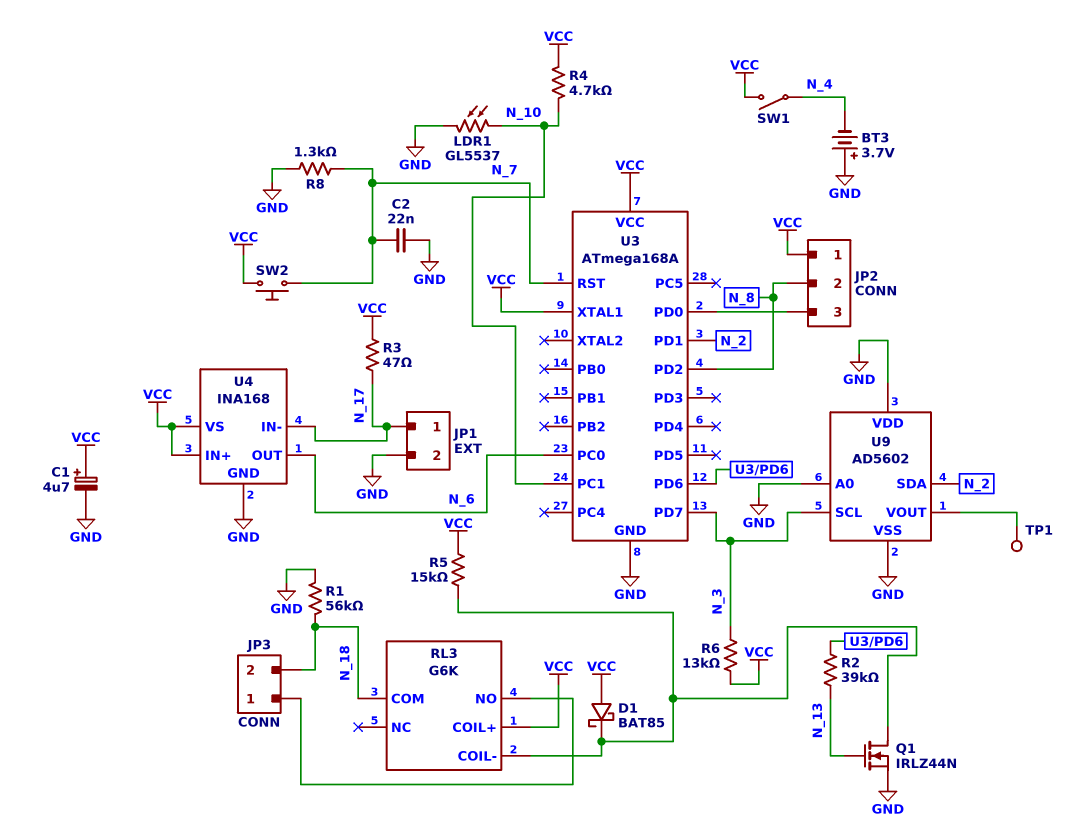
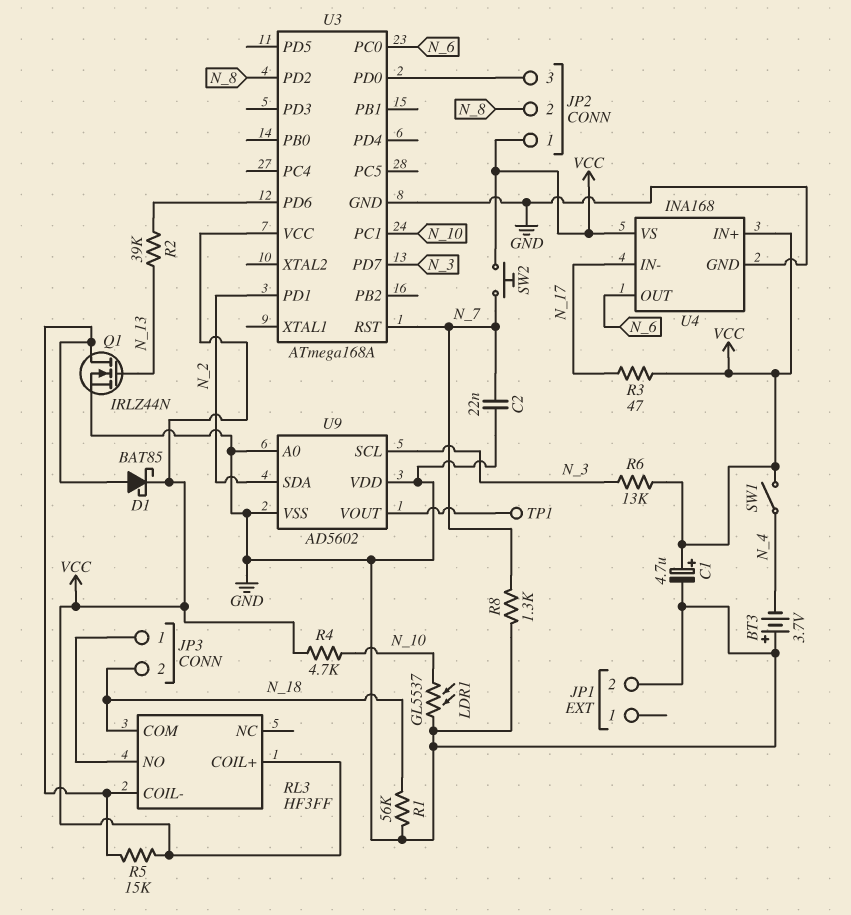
D1: schottky BAT85 (A VCC, K RL3/COIL-) -> schottky BAT85 (A RL3/COIL-, K VCC)
JP1 pin 1: N_17 -> none
RL3: G6K -> HF3FF
U3 pin XTAL1: VCC -> none

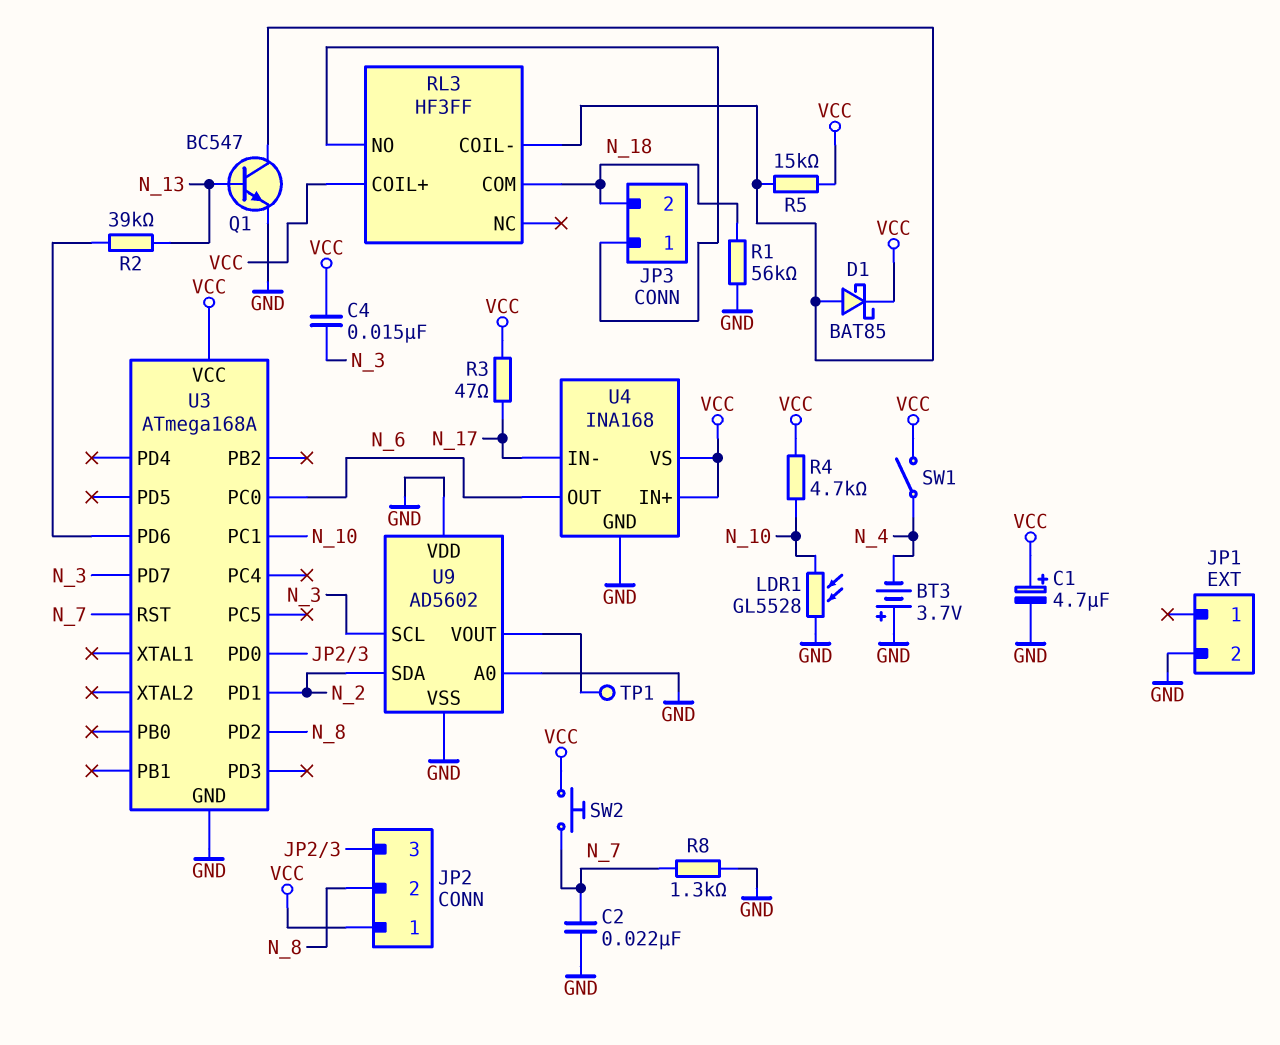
C4: none -> 15nF (N_3, VCC)
LDR1: GL5537 (GND, N_10) -> GL5528 (GND, N_10)
Q1: NMOS IRLZ44N (G N_13, D RL3/COIL-, S GND) -> NPN BC547 (B N_13, C RL3/COIL-, E GND)
R6: 13k (N_3, VCC) -> none

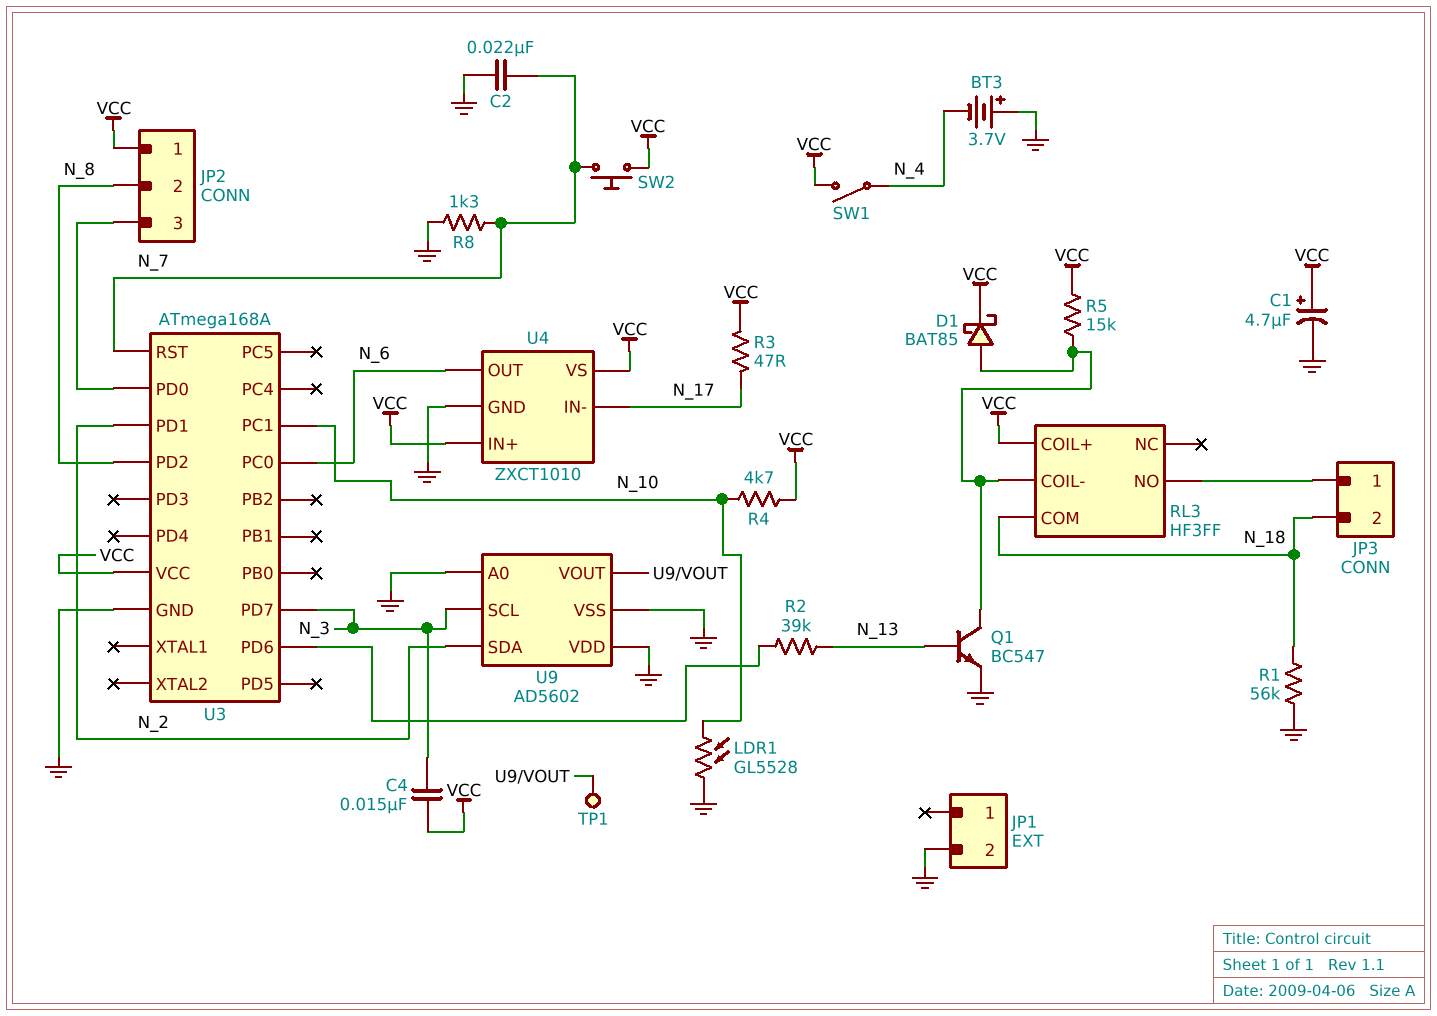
U4: INA168 -> ZXCT1010

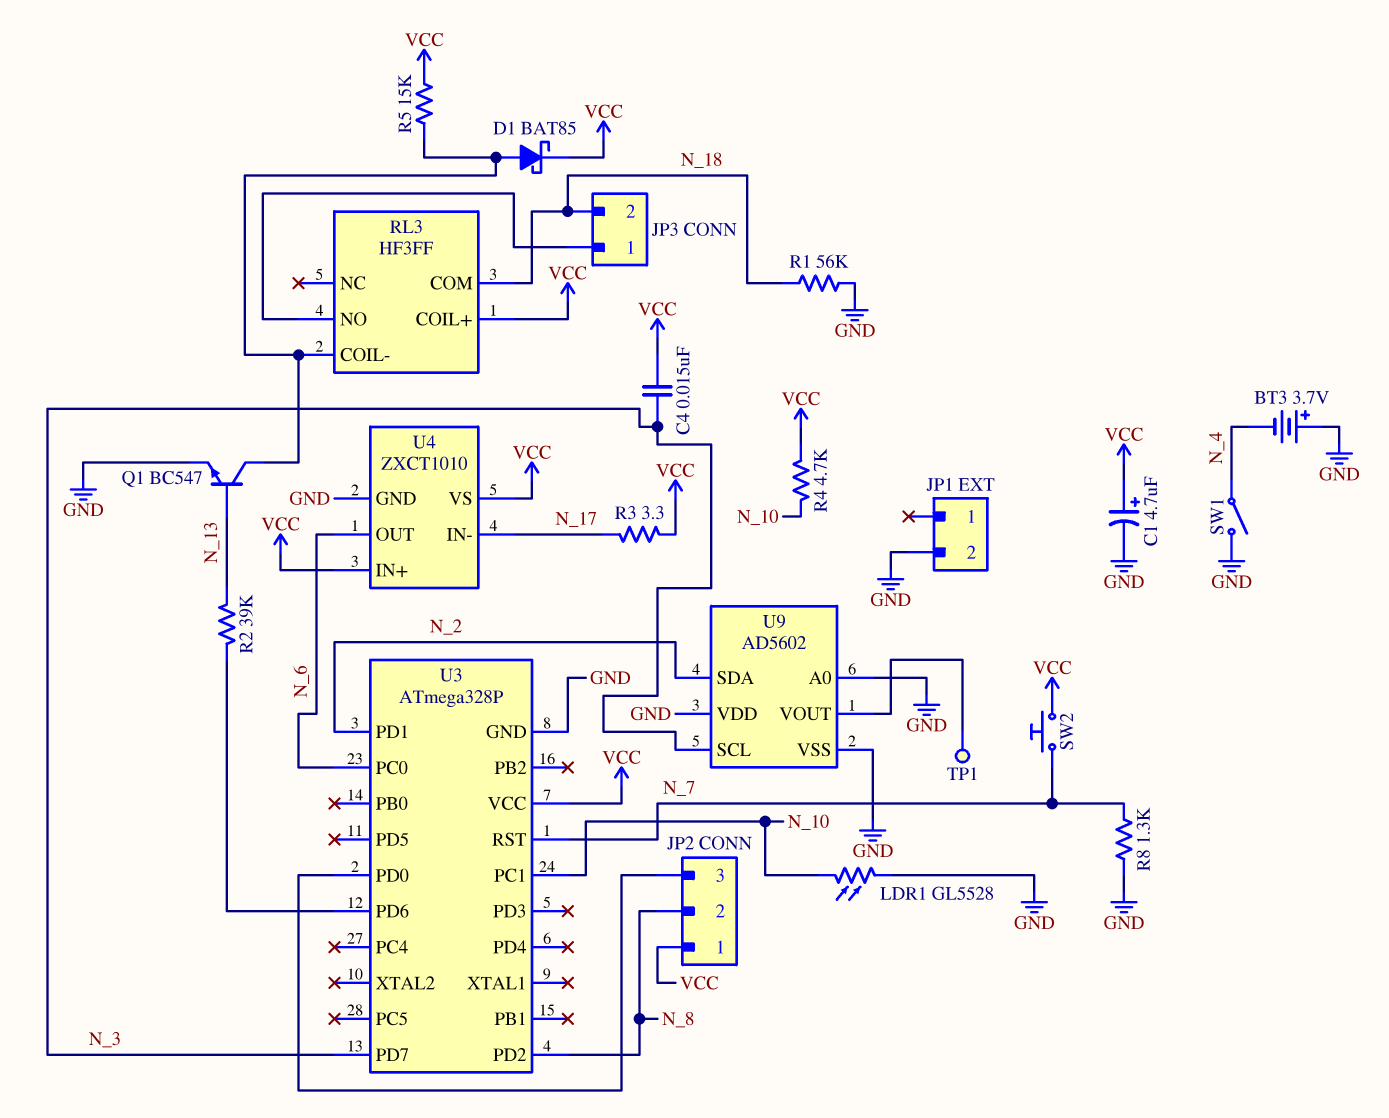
C2: 22nF (GND, N_7) -> none
R3: 47 (N_17, VCC) -> 3.3 (N_17, VCC)
SW1: switch (N_4, VCC) -> switch (GND, N_4)
U3: ATmega168A -> ATmega328P

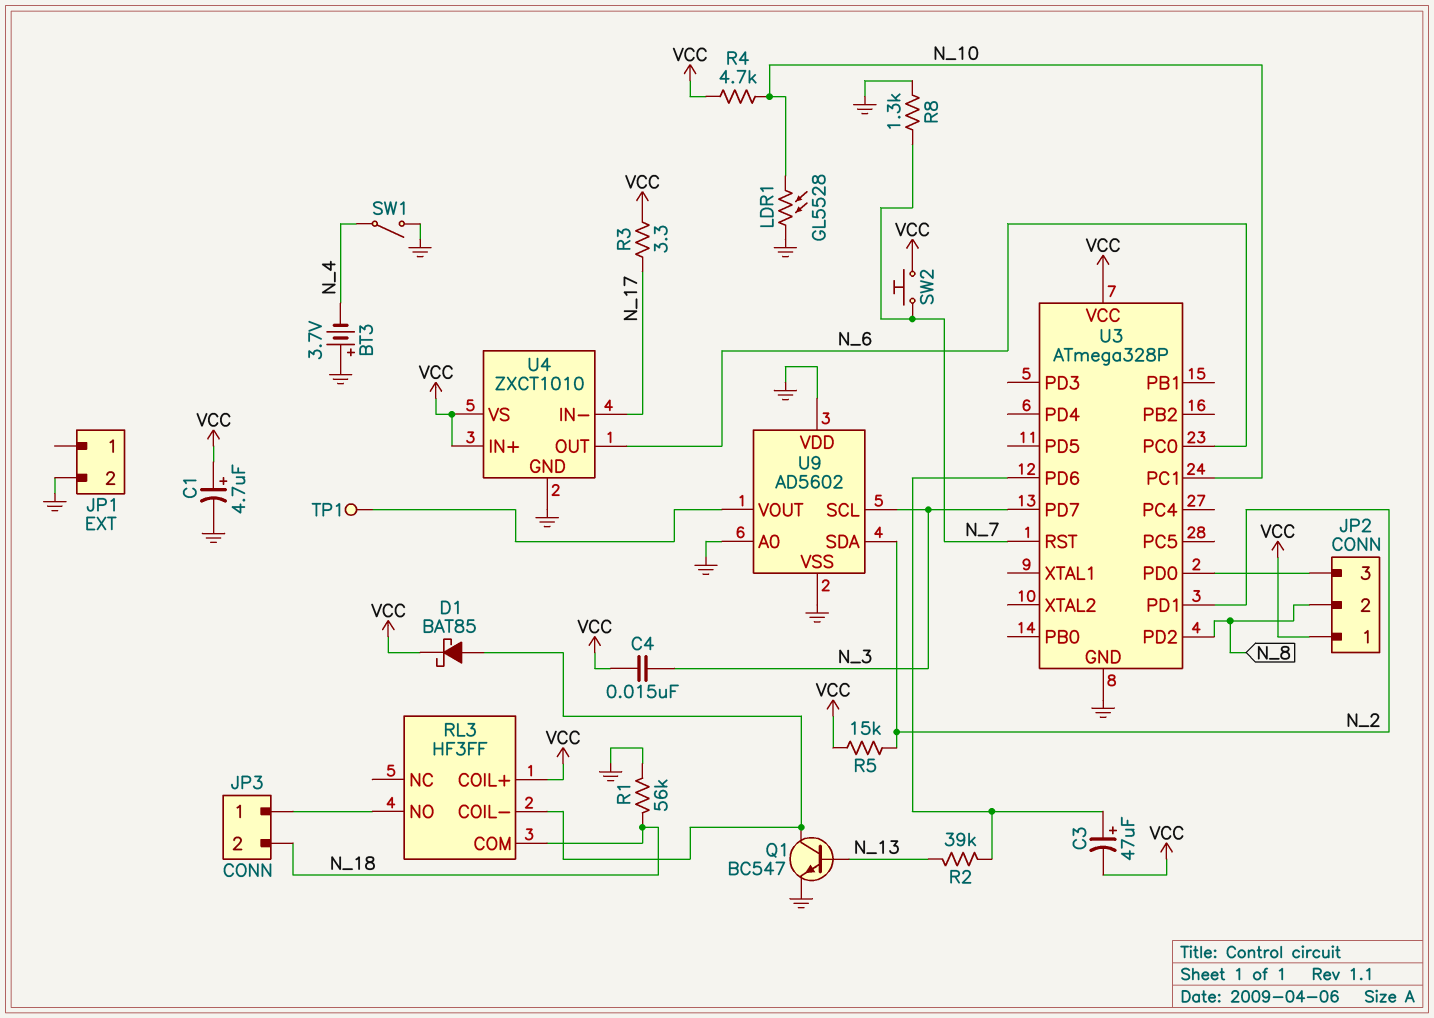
C3: none -> 47uF (plus U3/PD6, minus VCC)
R5: 15k (RL3/COIL-, VCC) -> 15k (N_2, VCC)

